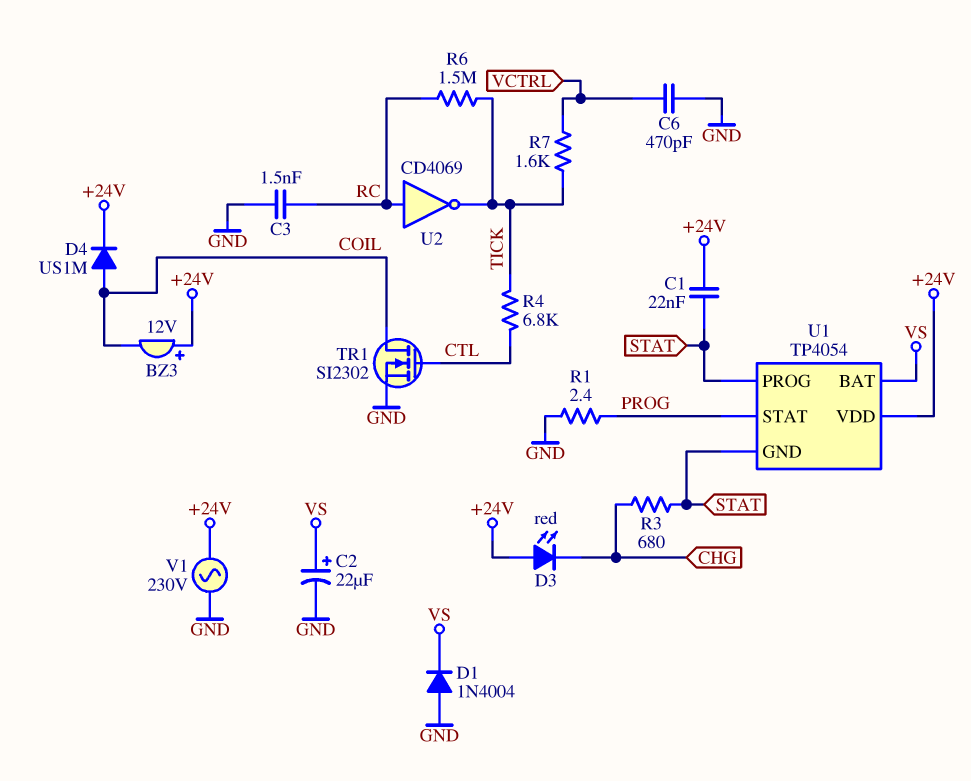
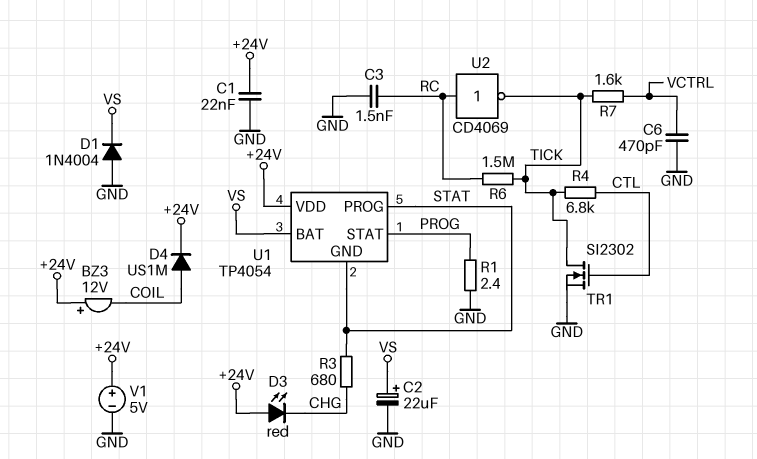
C1: 22nF (+24V, STAT) -> 22nF (+24V, GND)
TR1: NMOS SI2302 (G CTL, D COIL, S GND) -> NMOS SI2302 (G CTL, D TICK, S GND)
V1: AC 230V (+24V, GND) -> 5V (plus +24V, minus GND)

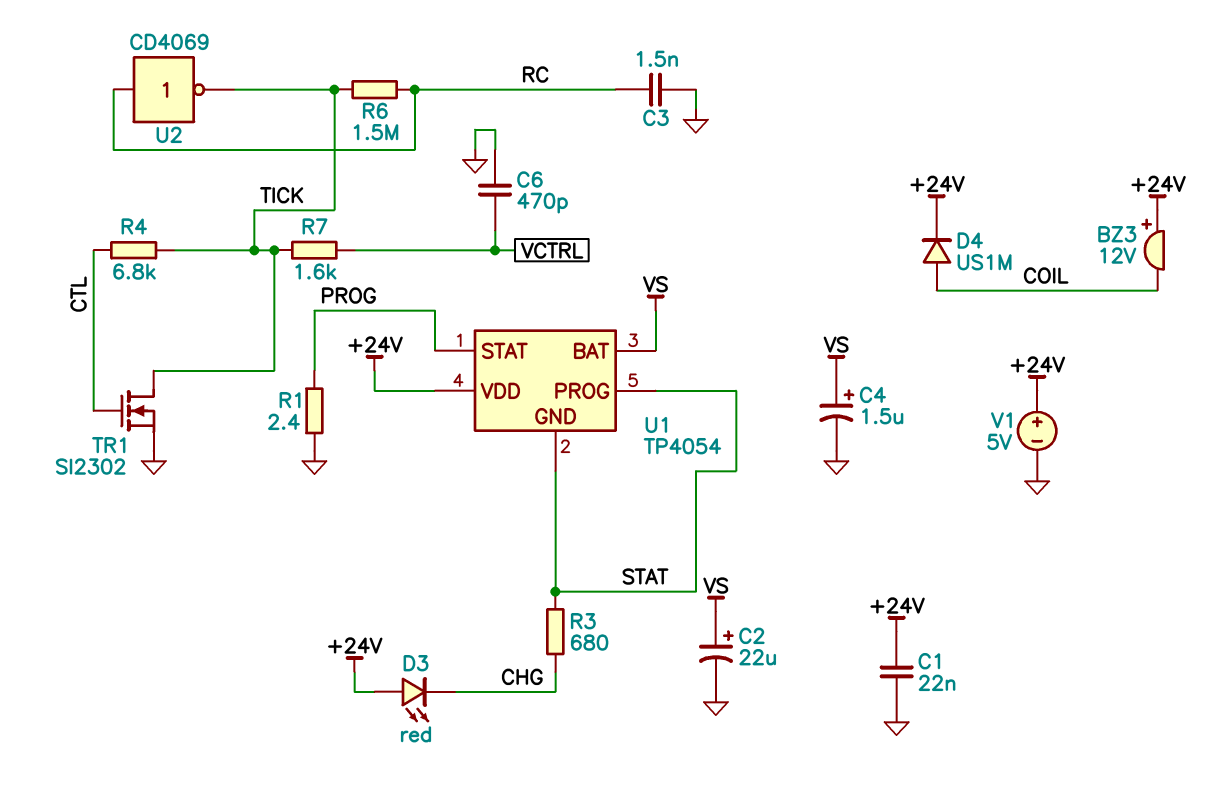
C4: none -> 1.5uF (plus VS, minus GND)
D1: diode 1N4004 (A GND, K VS) -> none

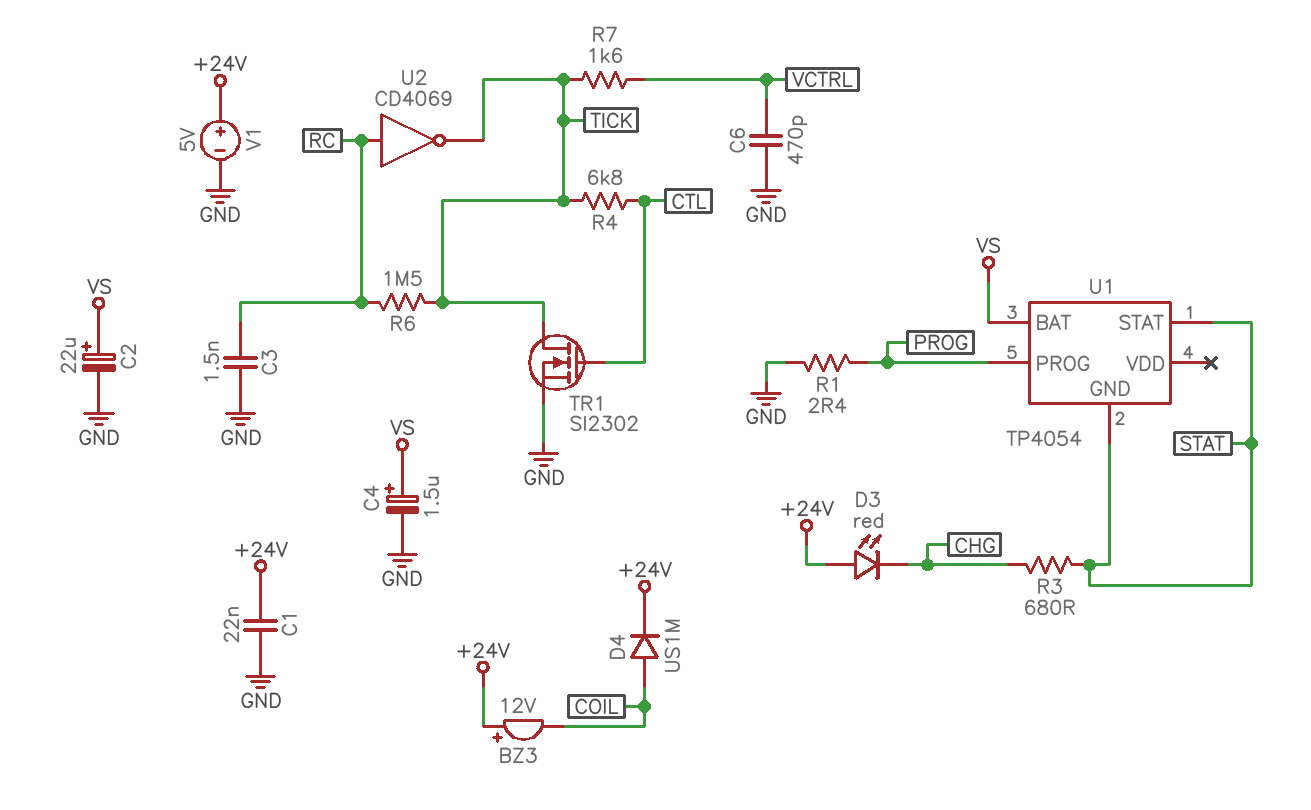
U1 pin PROG: STAT -> PROG
U1 pin STAT: PROG -> STAT
U1 pin VDD: +24V -> none

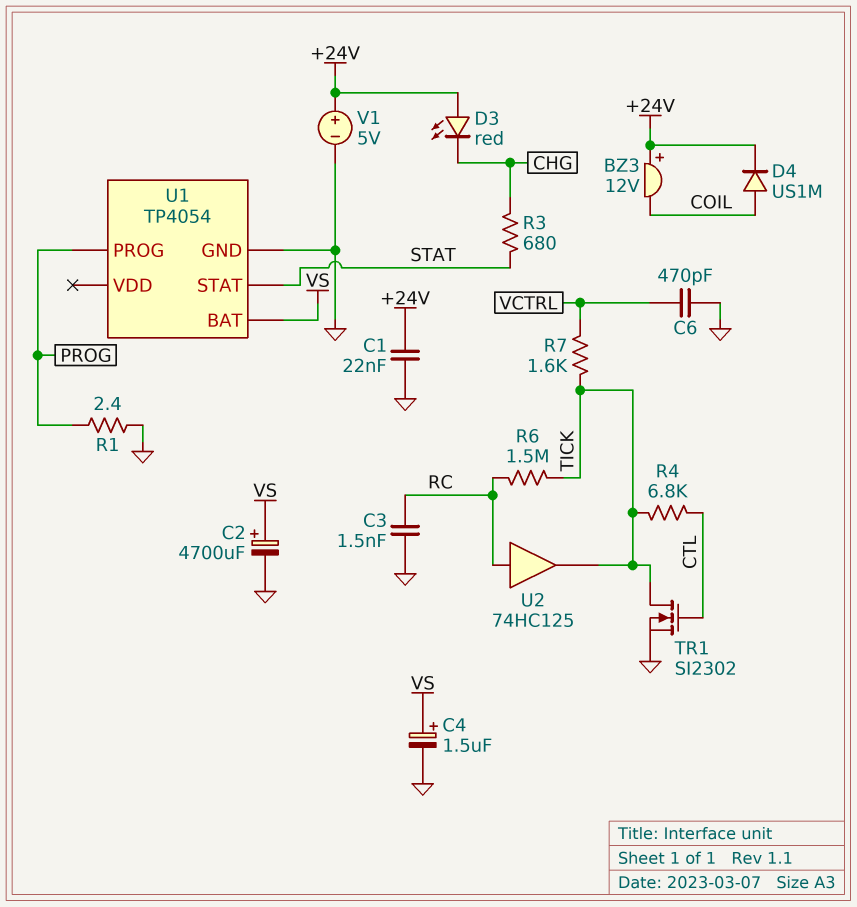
C2: 22uF (plus VS, minus GND) -> 4700uF (plus VS, minus GND)
U1 pin GND: STAT -> GND
U2: NOT CD4069 (in RC, out TICK) -> buffer 74HC125 (in RC, out TICK)

